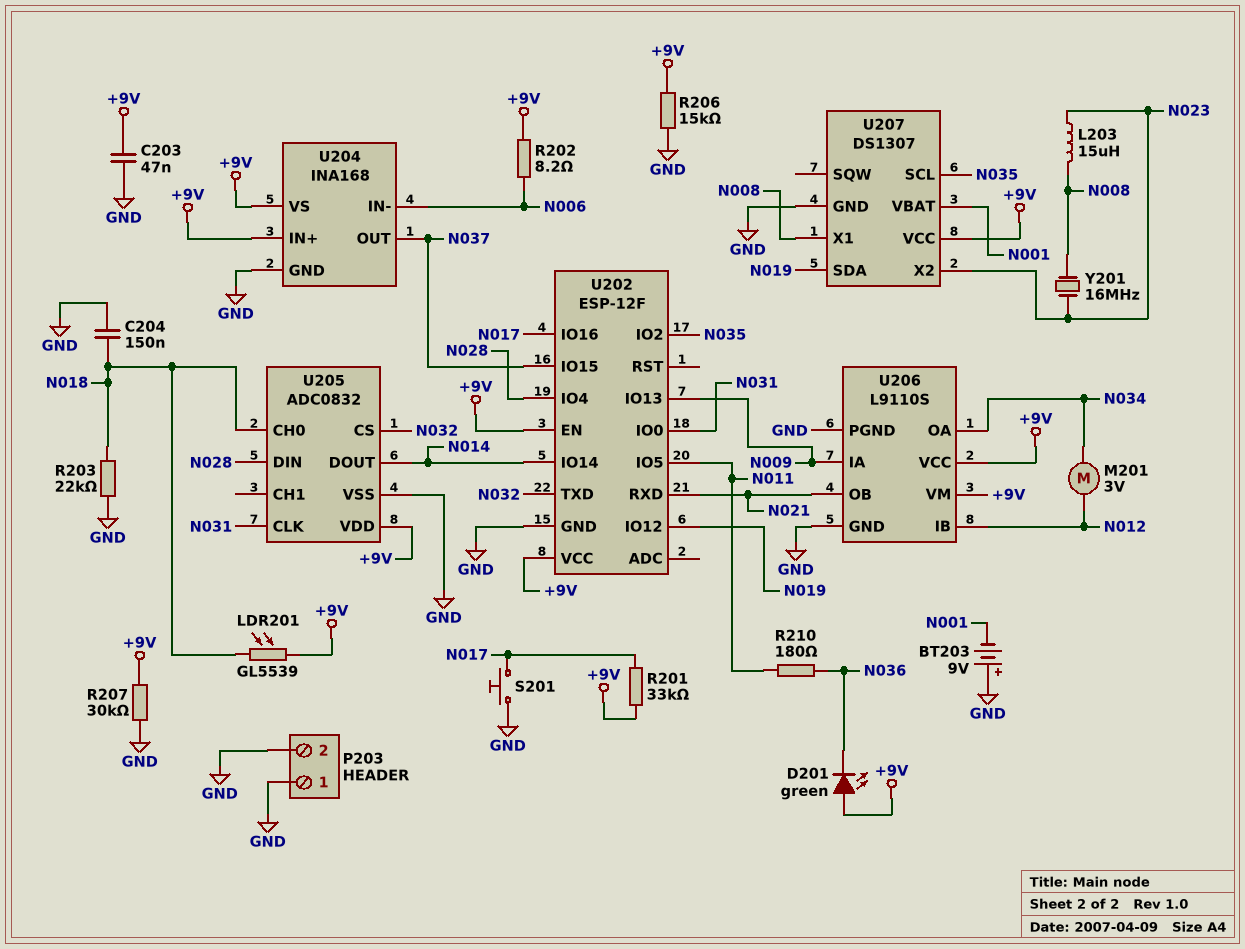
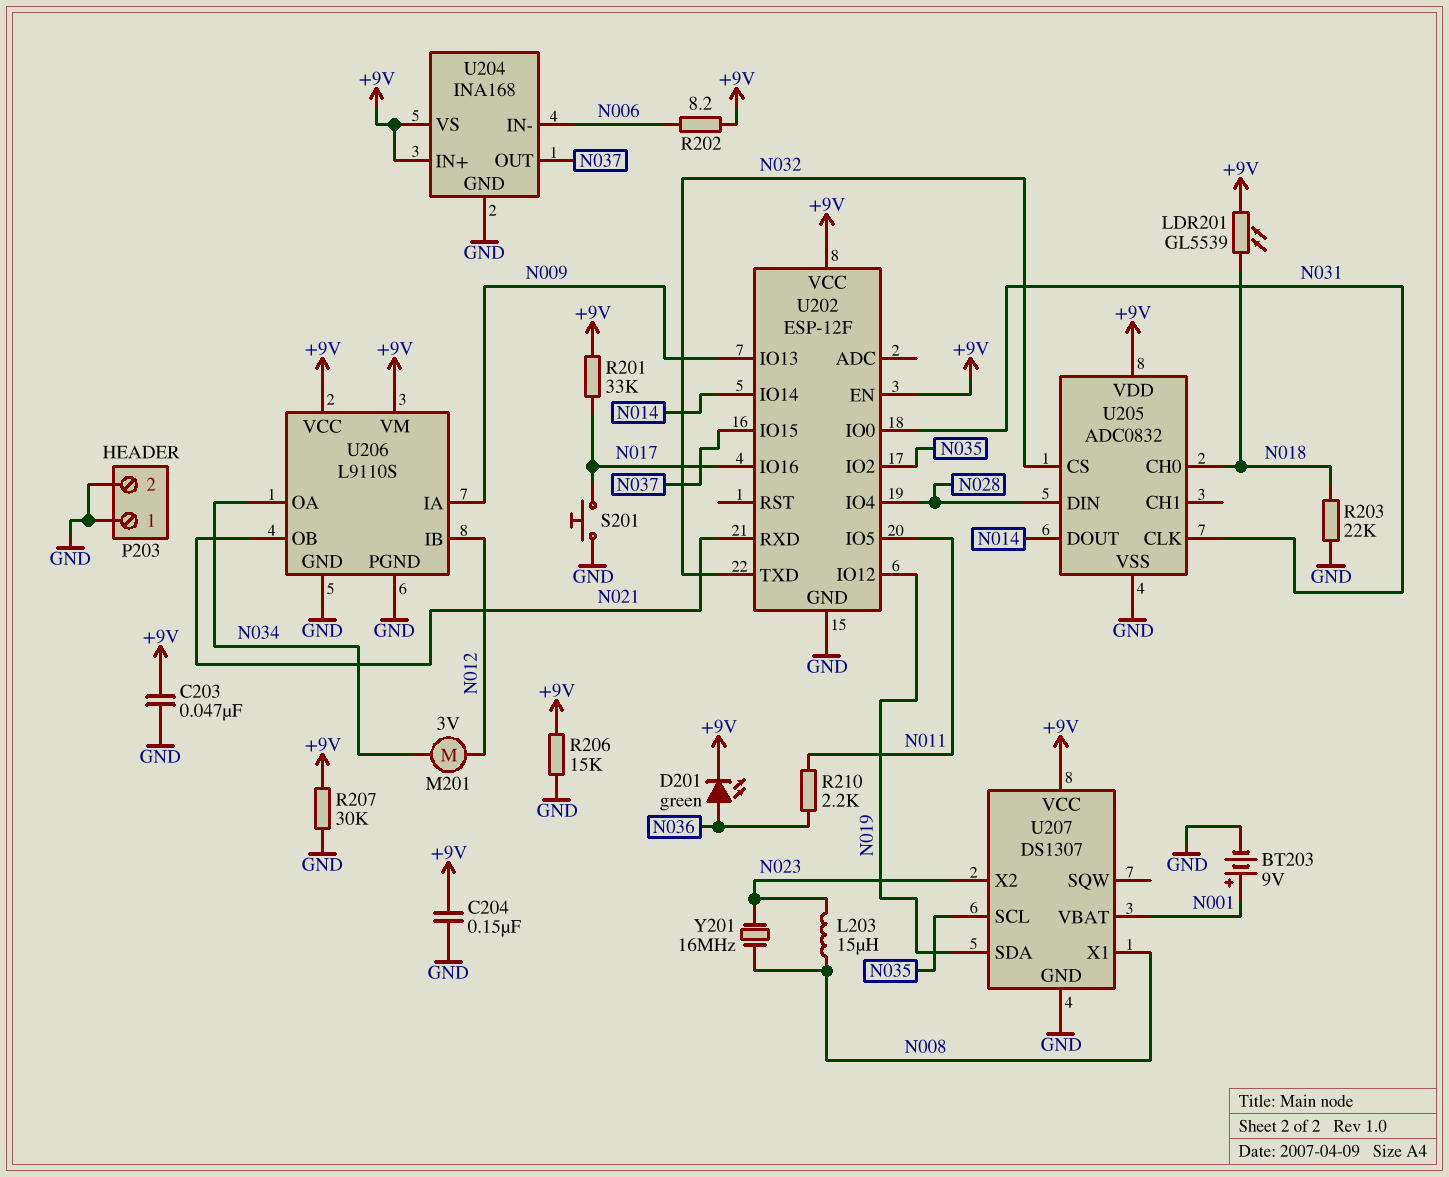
BT203: 9V (plus GND, minus N001) -> 9V (plus N001, minus GND)
C204: 150nF (GND, N018) -> 150nF (+9V, GND)
D201: LED green (A +9V, K N036) -> LED green (A N036, K +9V)
R210: 180 (N011, N036) -> 2.2k (N011, N036)

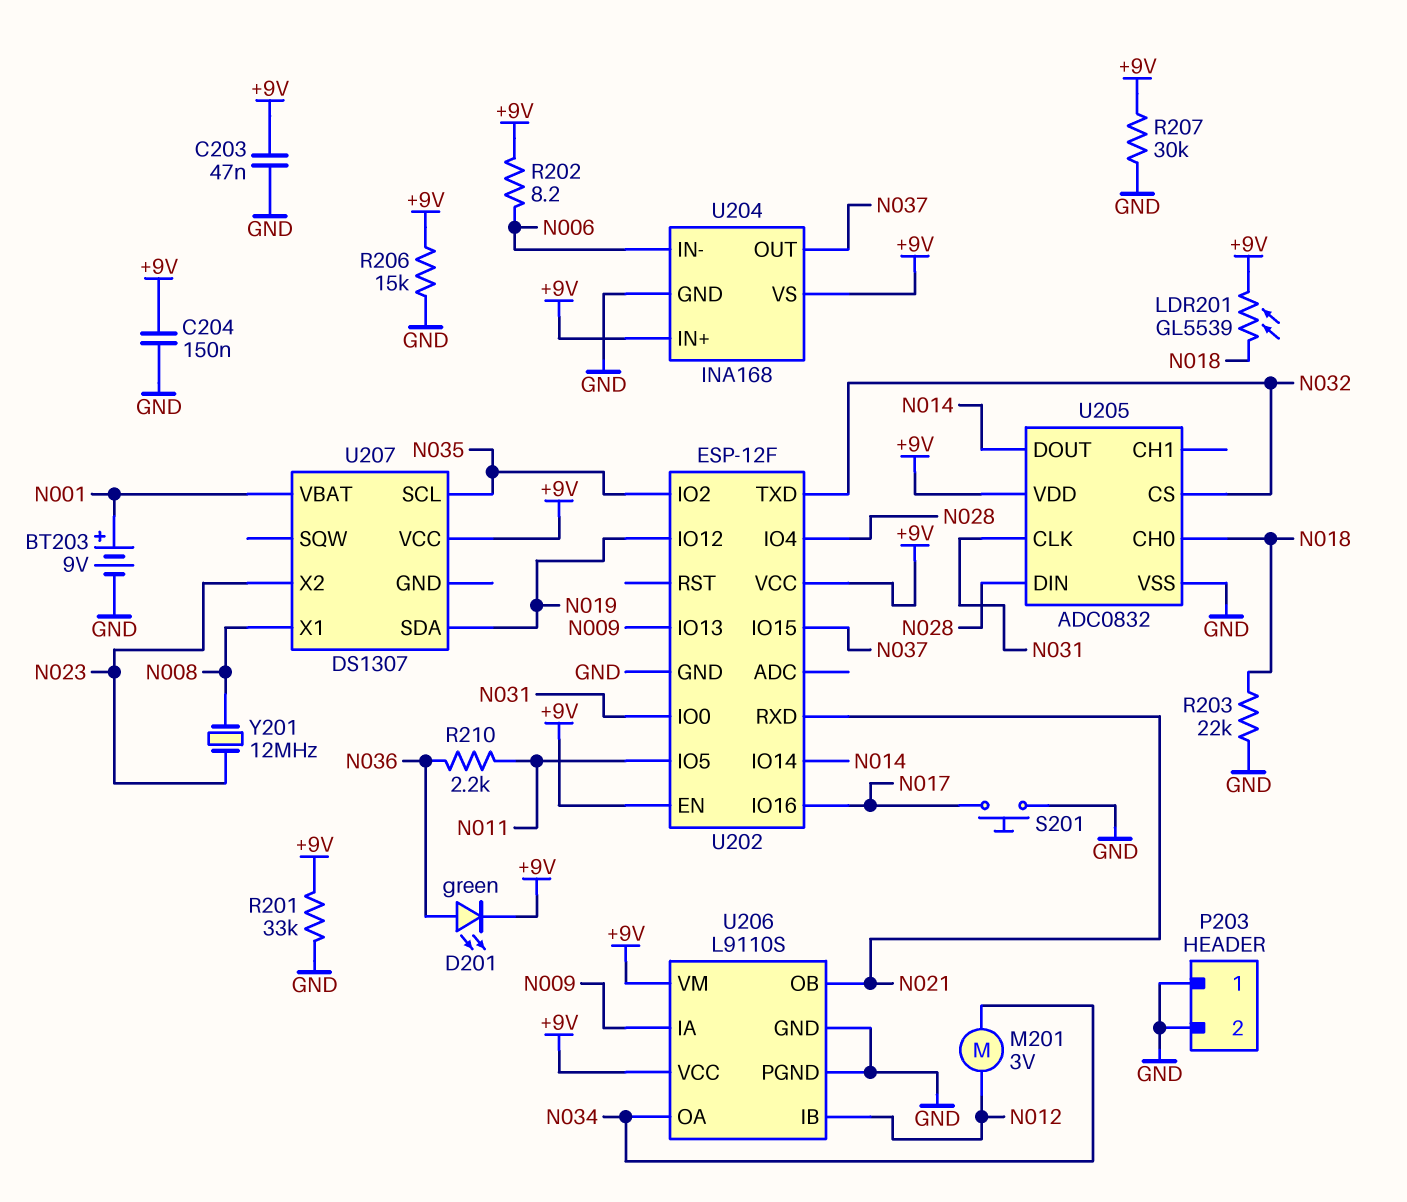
L203: 15uH (N008, N023) -> none
R201: 33k (+9V, N017) -> 33k (+9V, GND)
U207 pin GND: GND -> none
Y201: 16MHz (N008, N023) -> 12MHz (N008, N023)

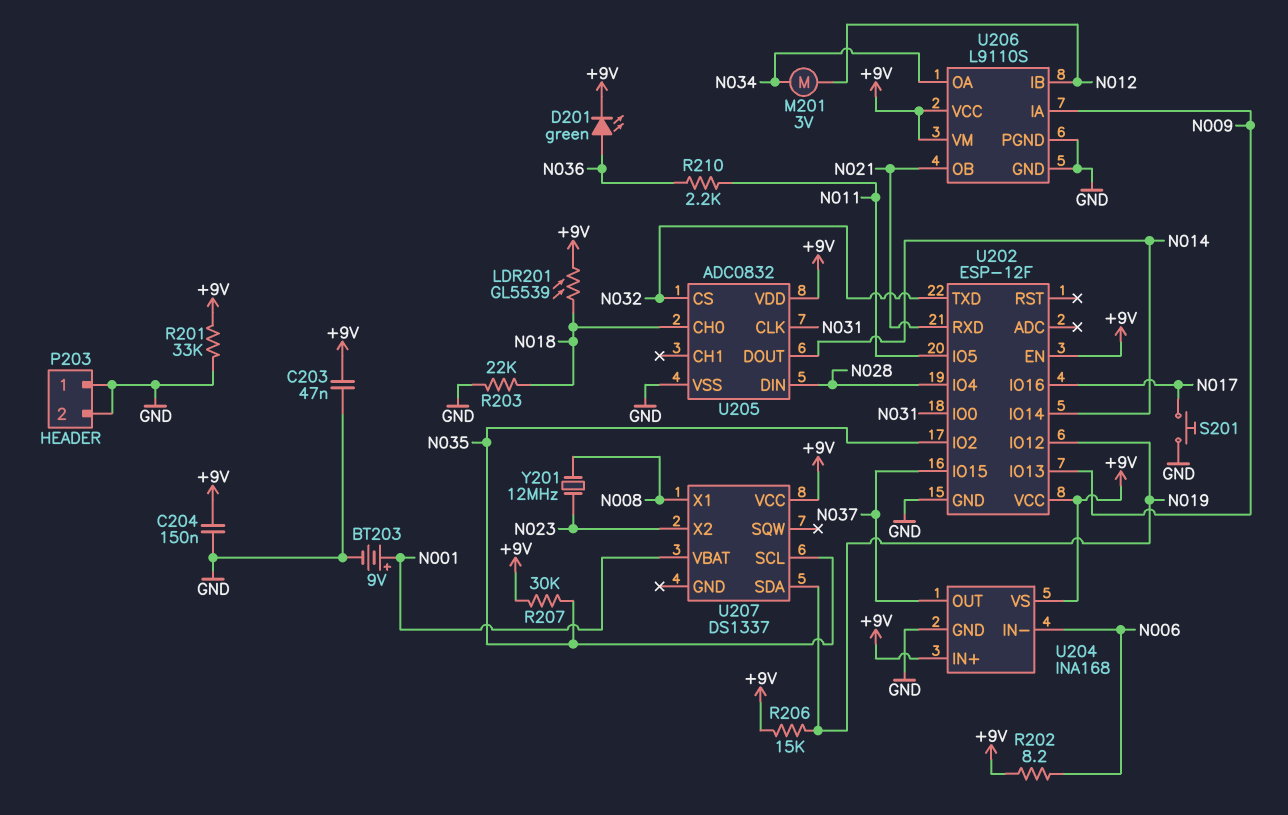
R206: 15k (+9V, GND) -> 15k (+9V, N019)
R207: 30k (+9V, GND) -> 30k (+9V, N035)
U207: DS1307 -> DS1337

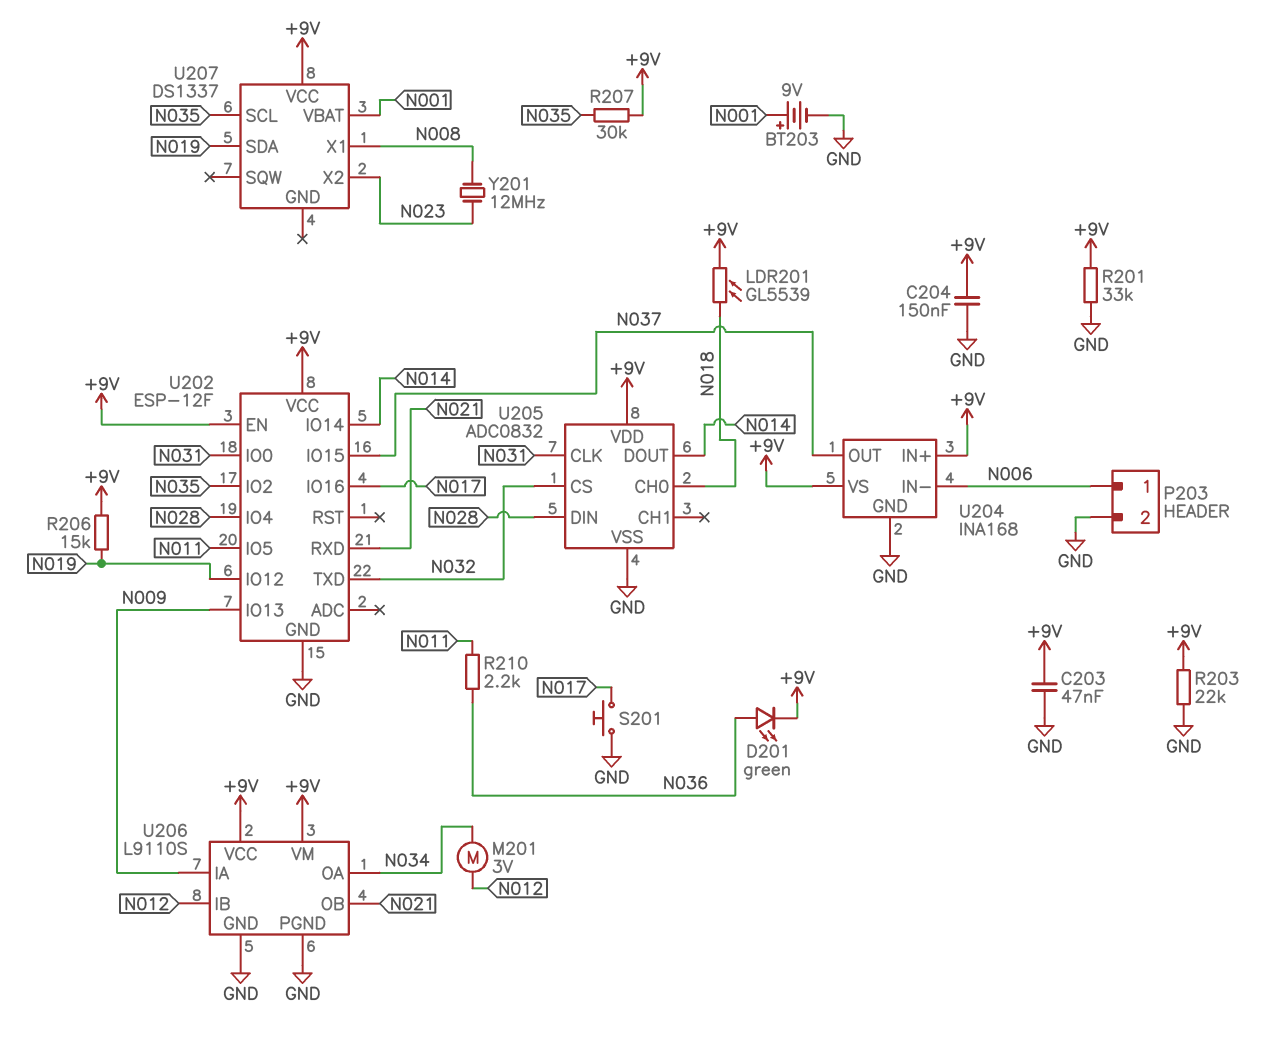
P203 pin 1: GND -> N006
R202: 8.2 (+9V, N006) -> none
R203: 22k (GND, N018) -> 22k (+9V, GND)

